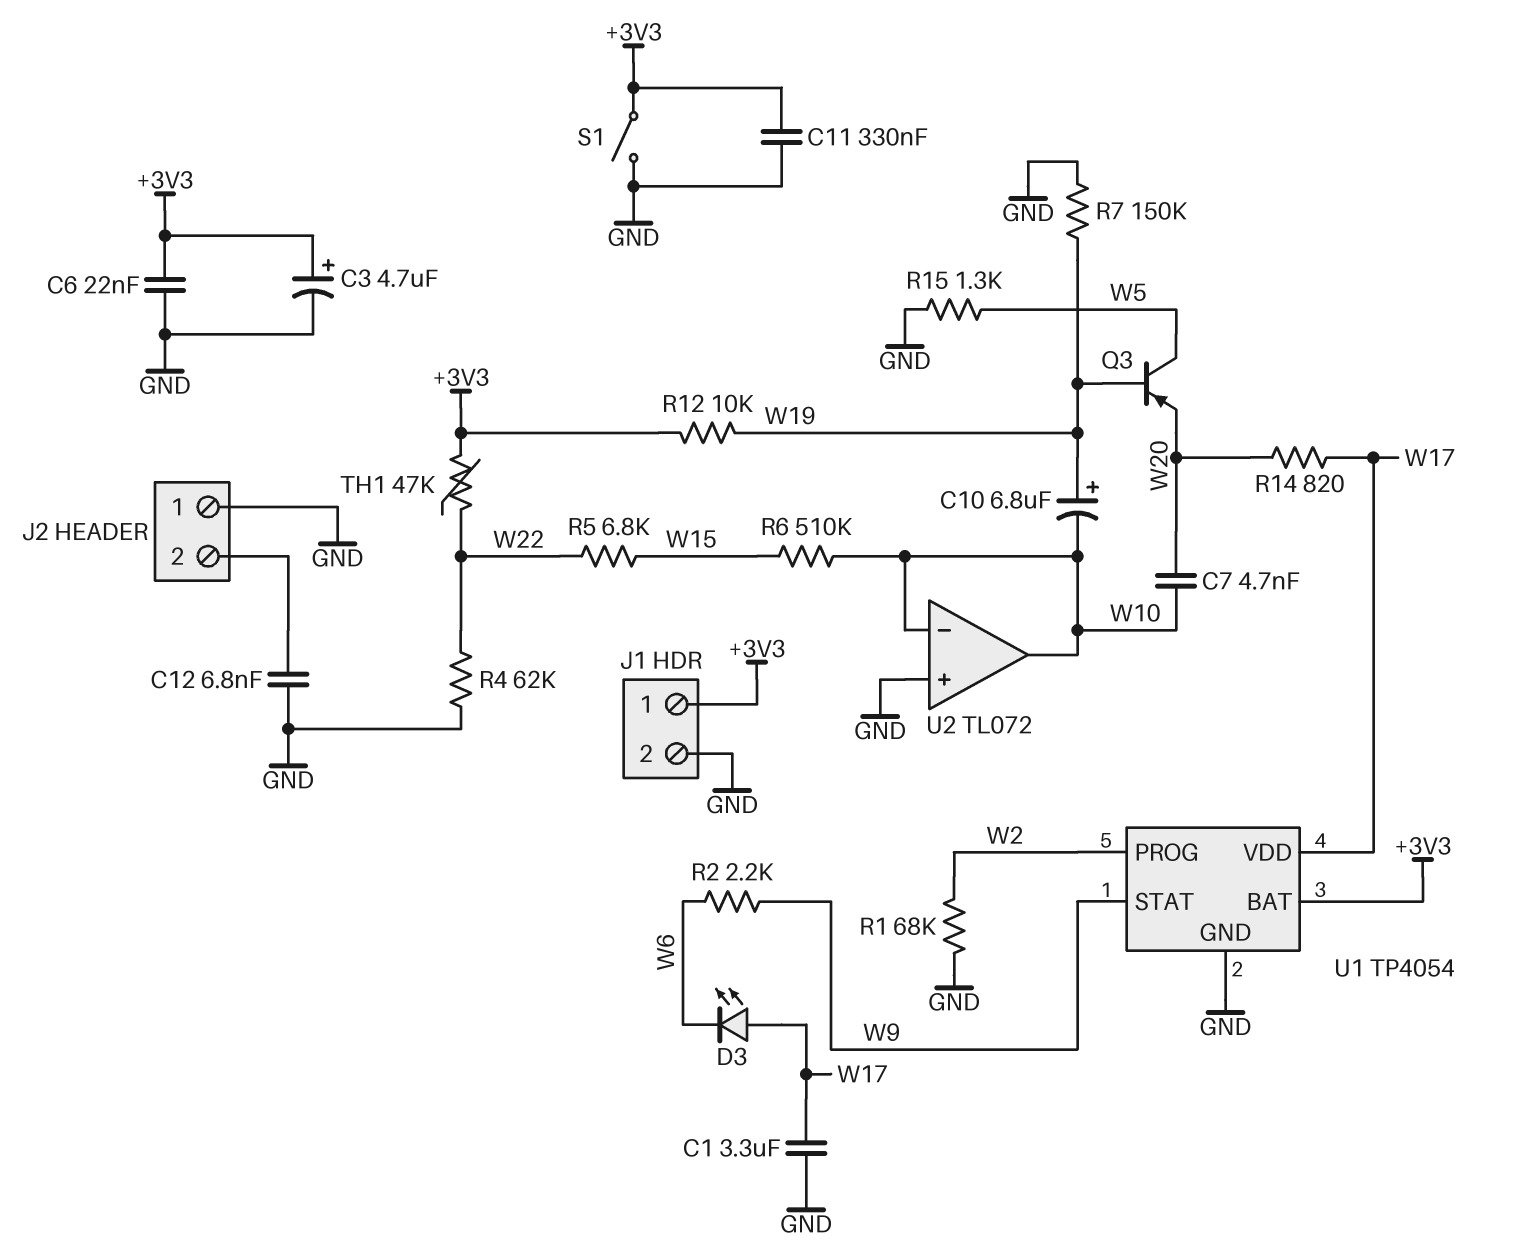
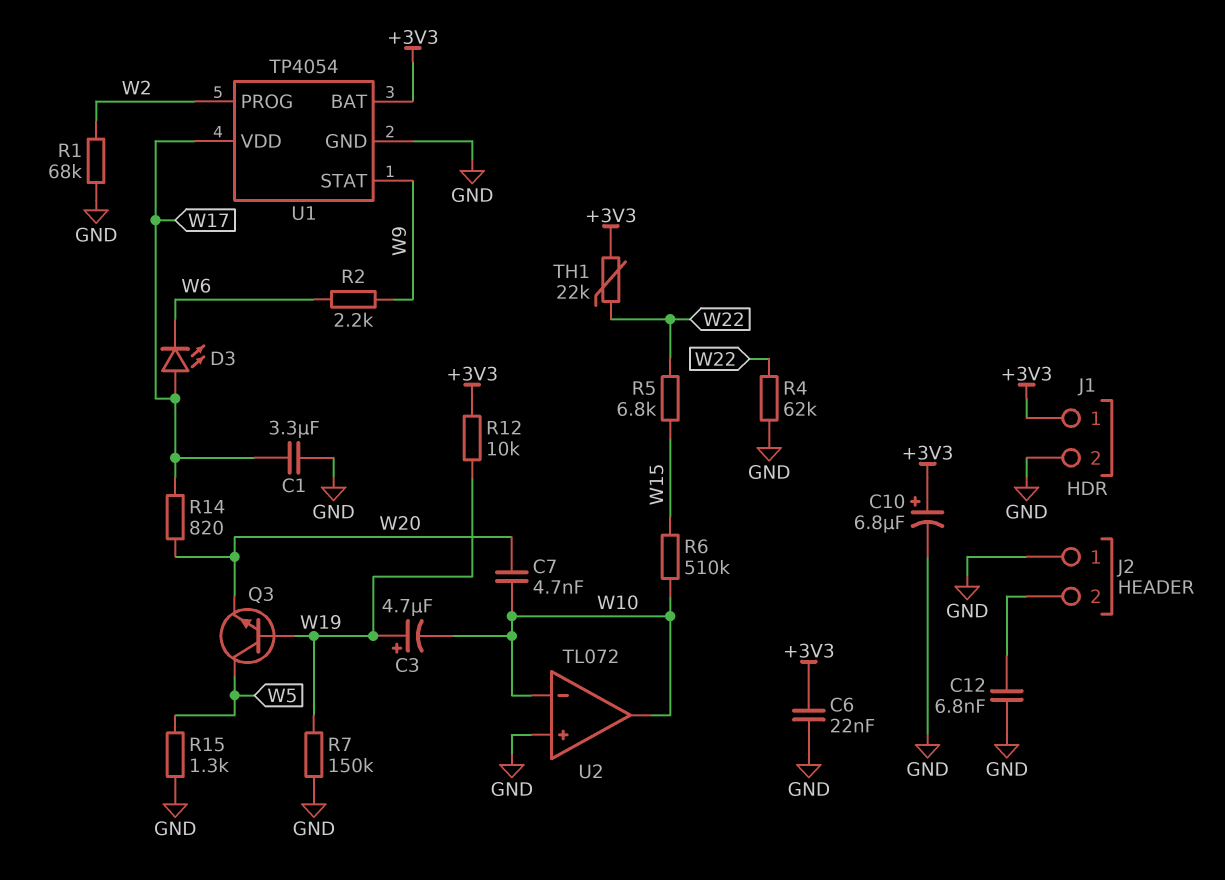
C3: 4.7uF (plus +3V3, minus GND) -> 4.7uF (plus W19, minus W10)
C10: 6.8uF (plus W19, minus W10) -> 6.8uF (plus +3V3, minus GND)
C11: 330nF (+3V3, GND) -> none
Q3: PNP (B W19, C W5, E W20) -> NPN (B W19, C W5, E W20)
S1: switch (+3V3, GND) -> none
TH1: 47k (+3V3, W22) -> 22k (+3V3, W22)

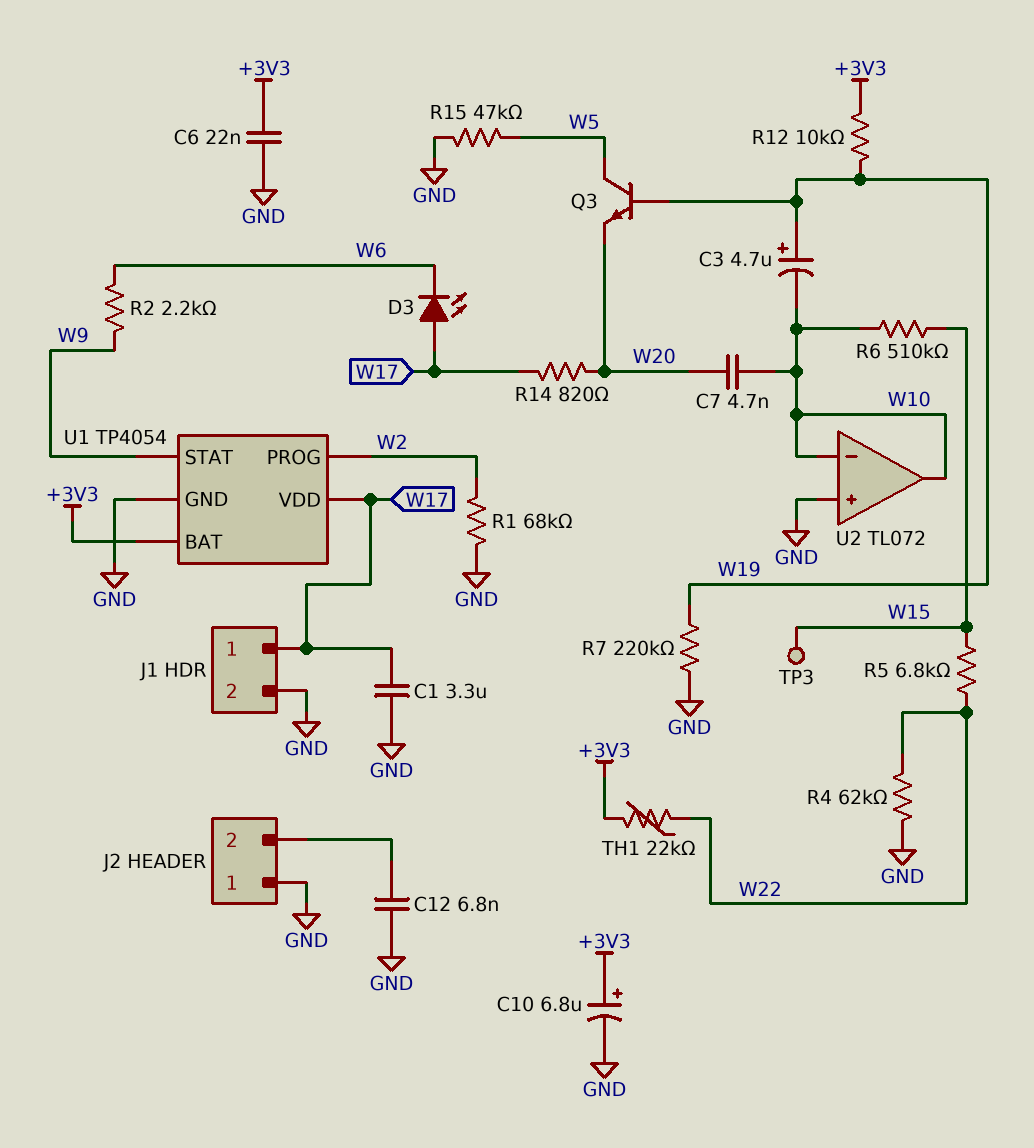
J1 pin 1: +3V3 -> W17
R7: 150k (GND, W19) -> 220k (GND, W19)
R15: 1.3k (GND, W5) -> 47k (GND, W5)
TP3: none -> test point (W15)

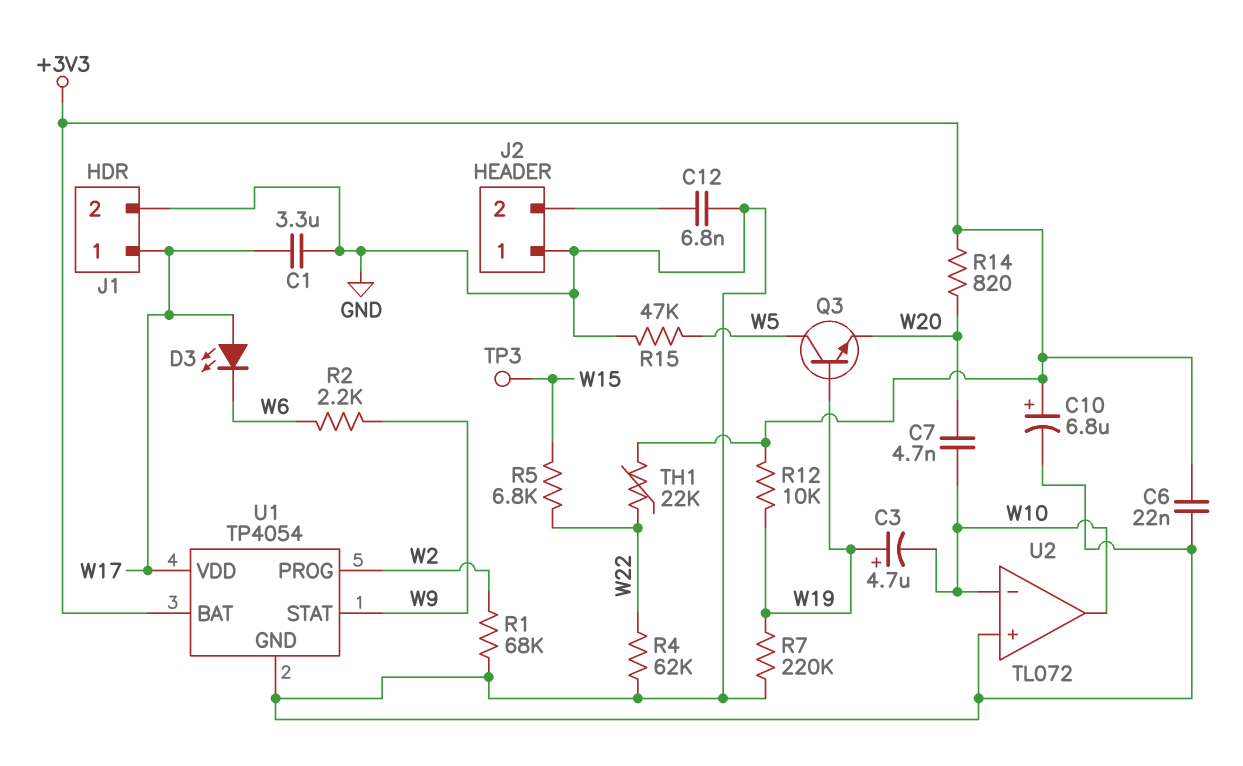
R6: 510k (W10, W15) -> none
R14: 820 (W17, W20) -> 820 (+3V3, W20)

